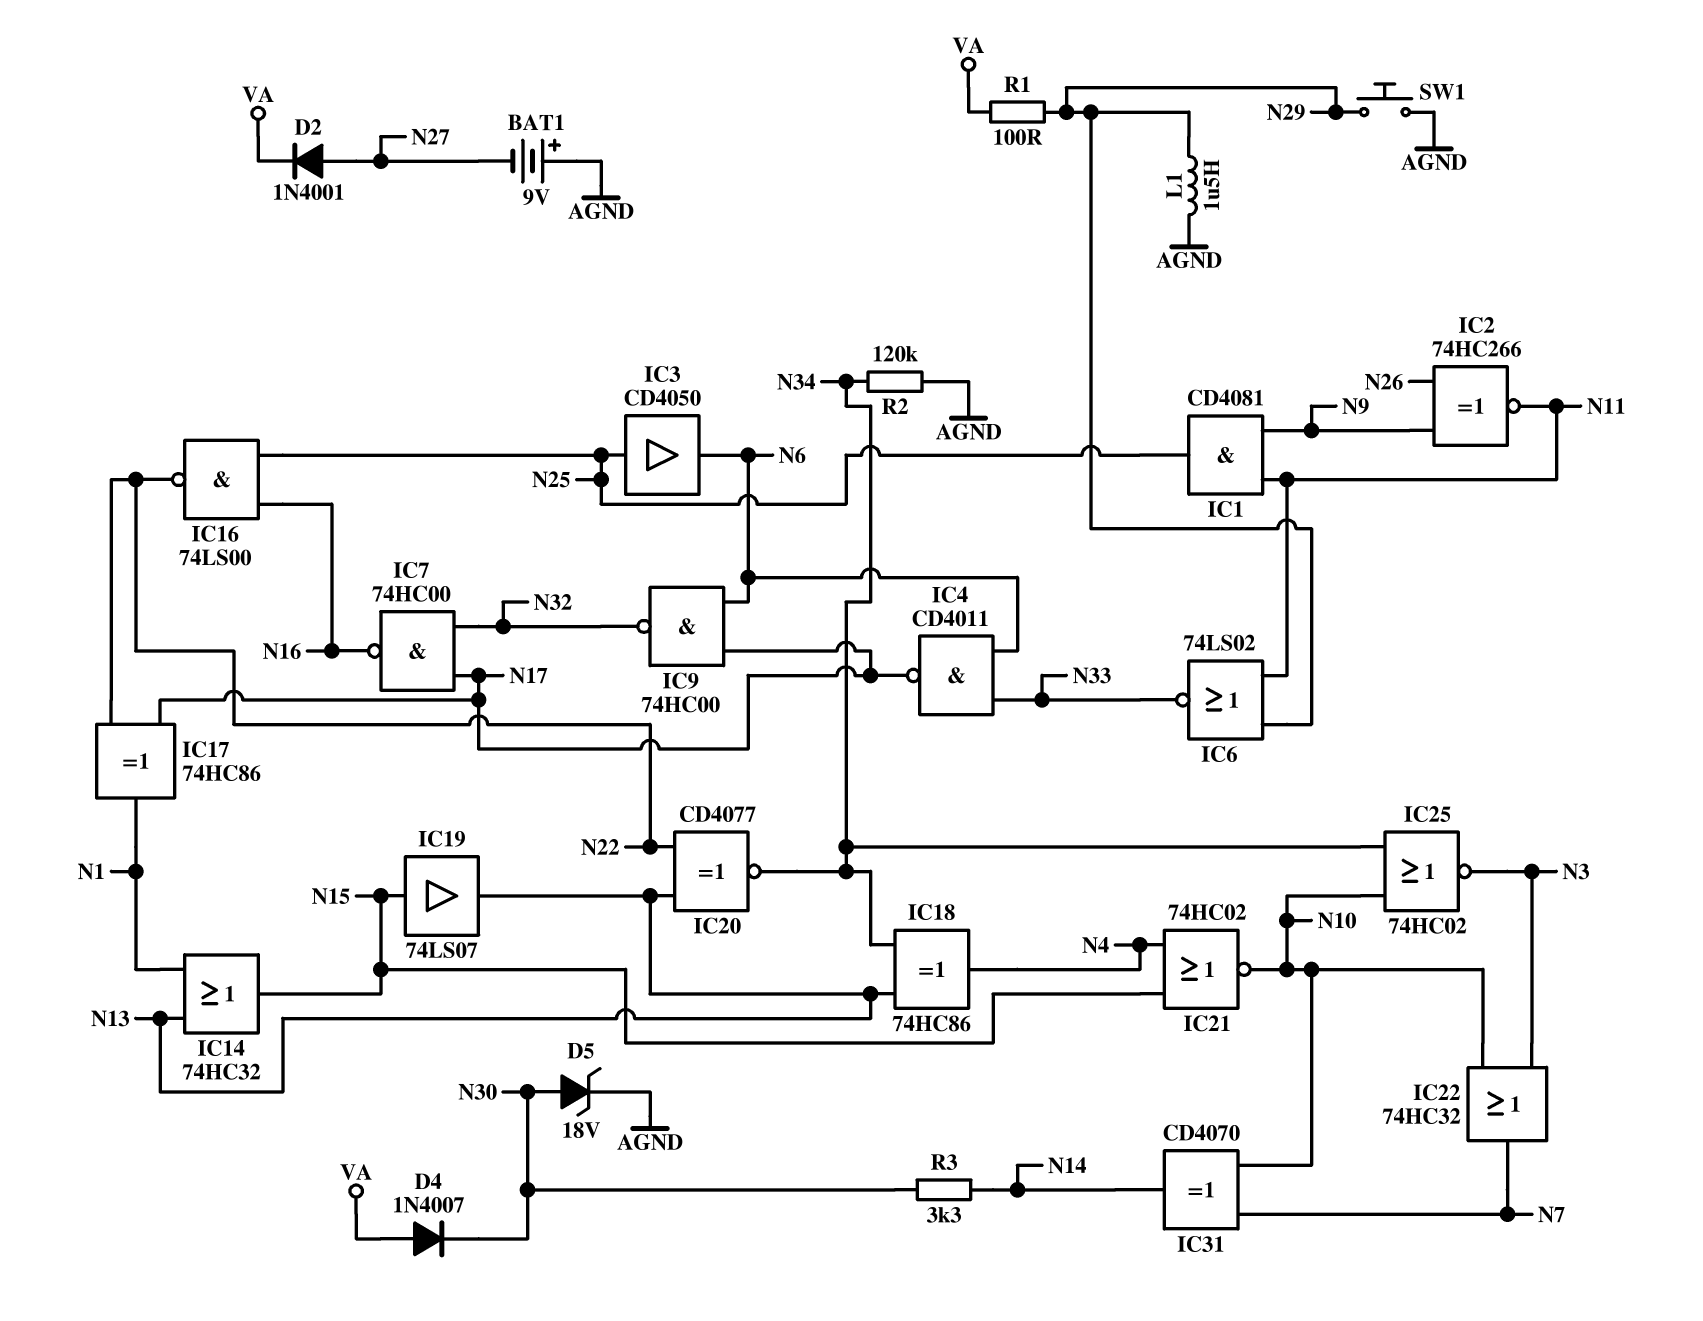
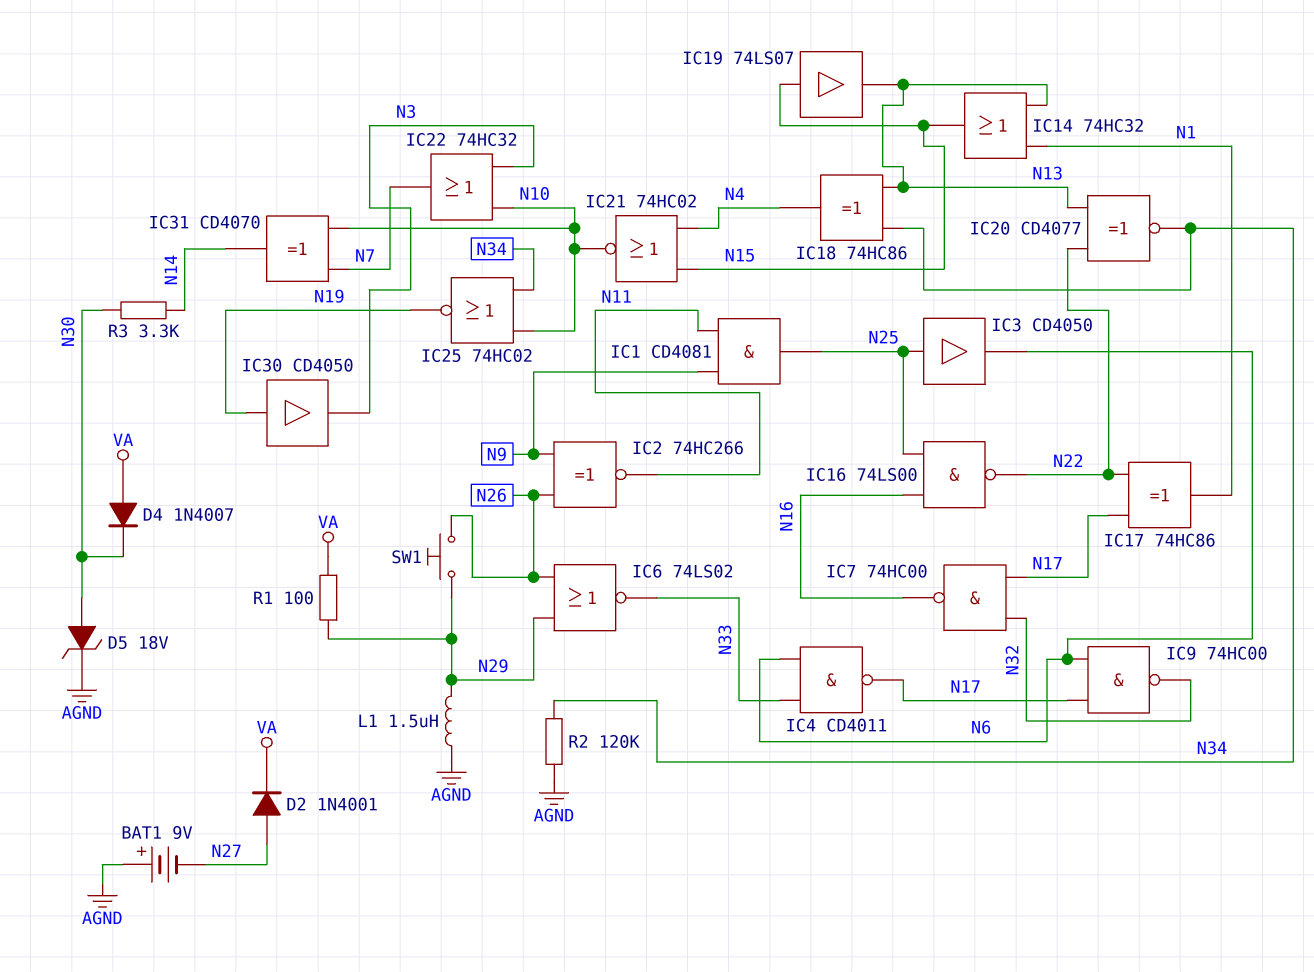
IC6: NOR 74LS02 (in N11, in N29, out N33) -> NOR 74LS02 (in N26, in N29, out N33)
IC25: NOR 74HC02 (in N10, in N34, out N3) -> NOR 74HC02 (in N10, in N34, out N19)
IC30: none -> buffer CD4050 (in N19, out N3)
SW1: button (AGND, N29) -> button (N26, N29)

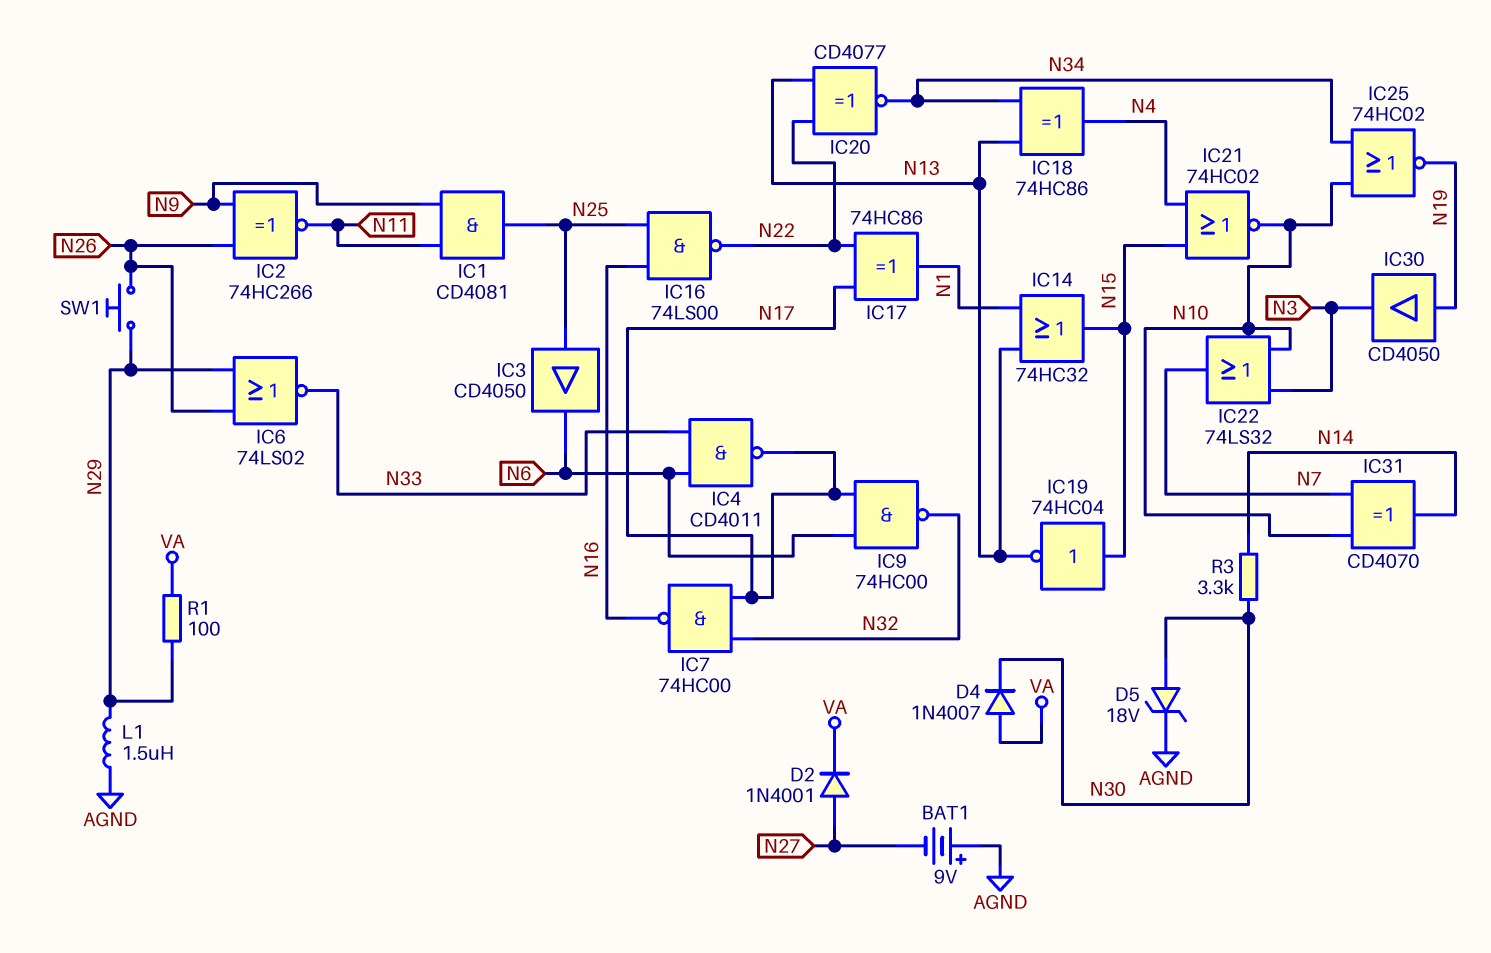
IC19: buffer 74LS07 (in N15, out N13) -> NOT 74HC04 (in N15, out N13)
IC22: OR 74HC32 (in N3, in N10, out N7) -> OR 74LS32 (in N3, in N10, out N7)
R2: 120k (AGND, N34) -> none

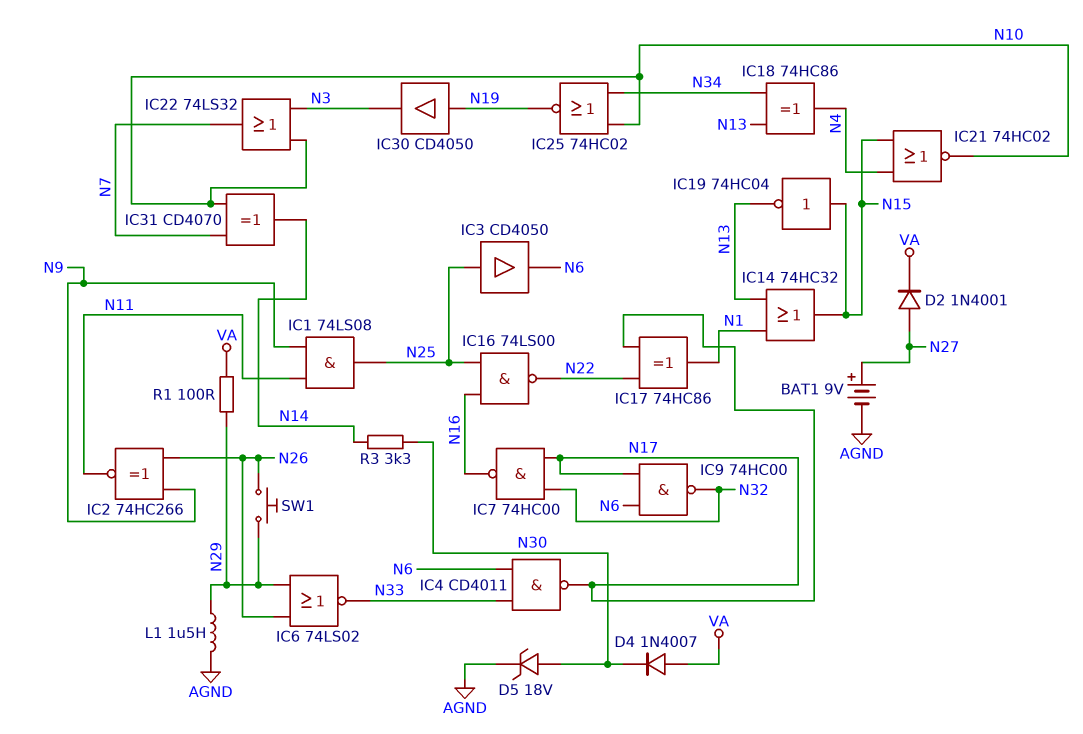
BAT1: 9V (plus AGND, minus N27) -> 9V (plus N27, minus AGND)
IC1: AND CD4081 (in N9, in N11, out N25) -> AND 74LS08 (in N9, in N11, out N25)
IC20: XNOR CD4077 (in N13, in N22, out N34) -> none

